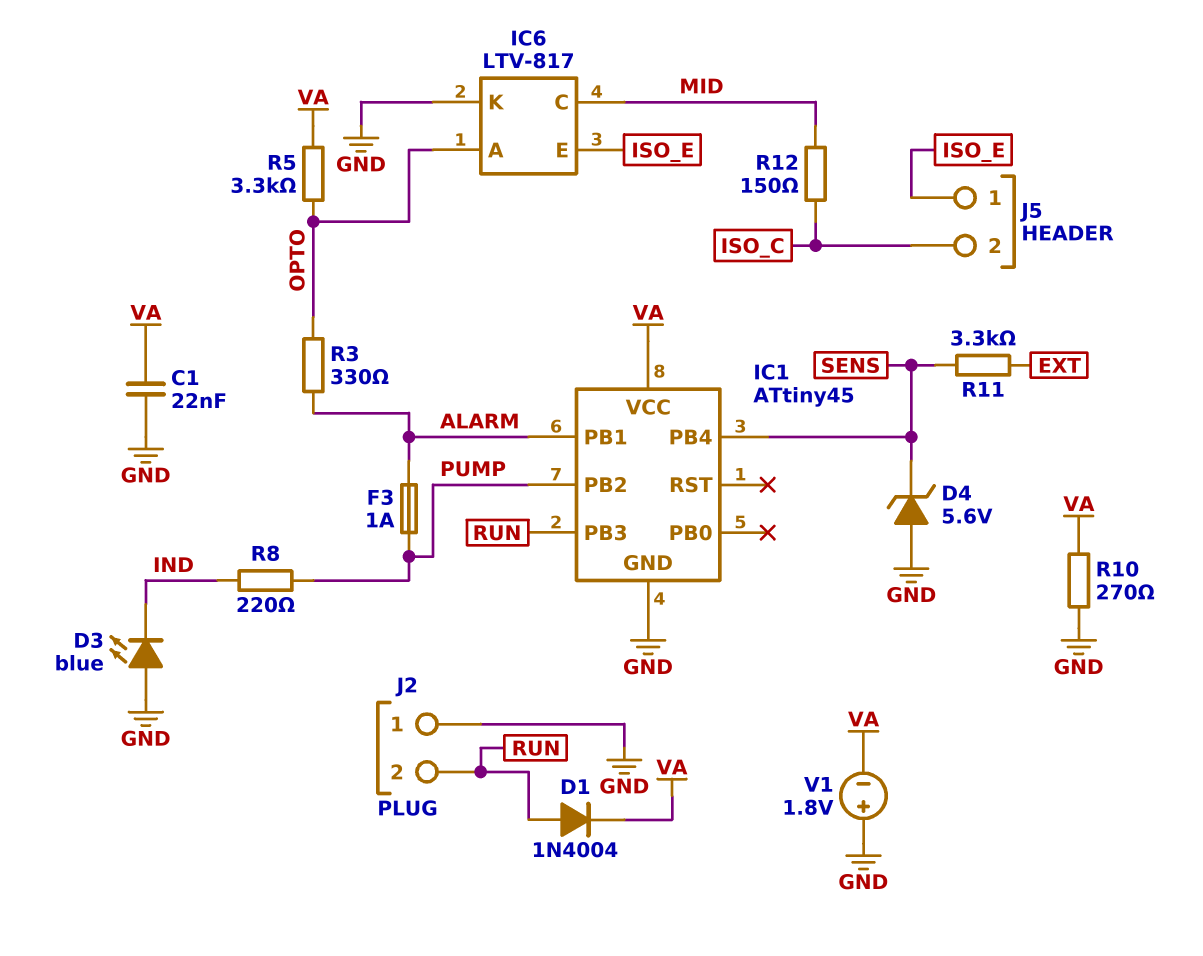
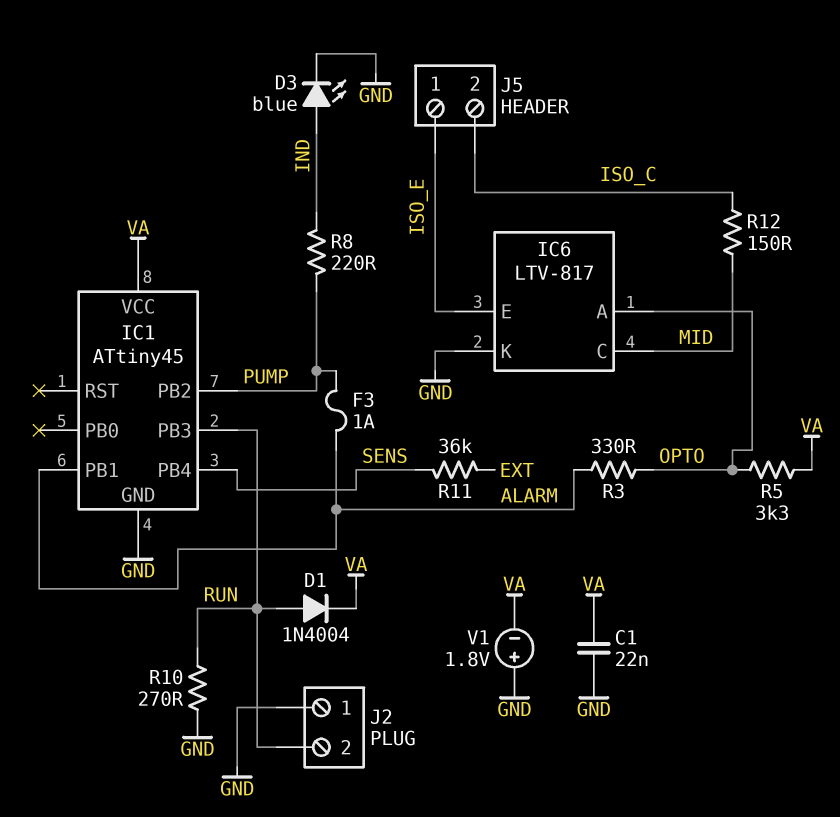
D3: LED blue (A GND, K IND) -> LED blue (A IND, K GND)
D4: zener 5.6V (A GND, K SENS) -> none
R10: 270 (GND, VA) -> 270 (GND, RUN)
R11: 3.3k (EXT, SENS) -> 36k (EXT, SENS)

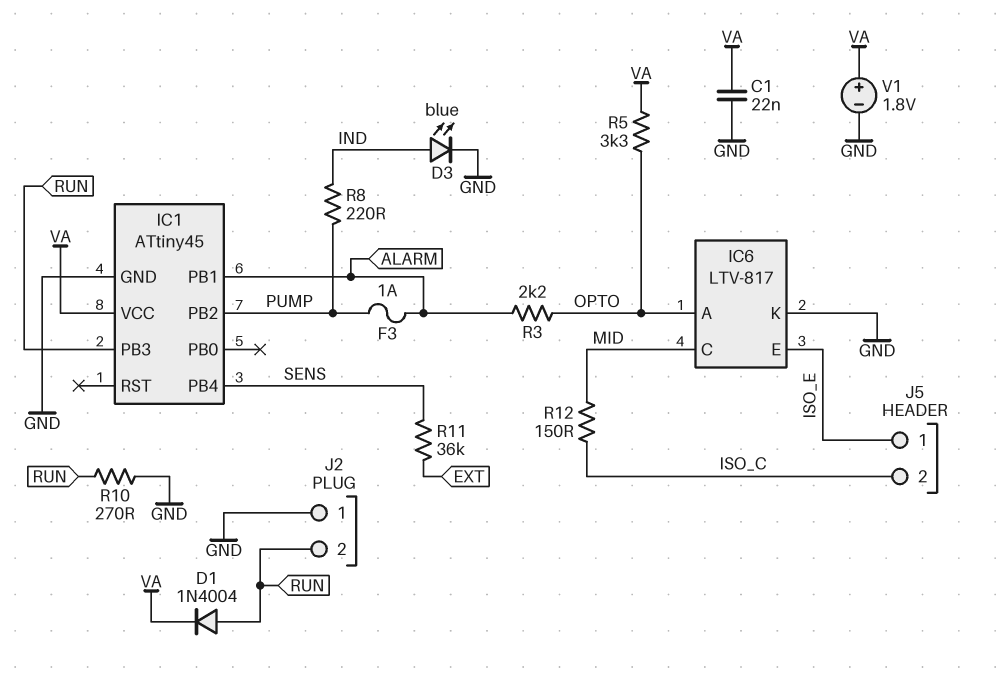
R3: 330 (ALARM, OPTO) -> 2.2k (ALARM, OPTO)
V1: 1.8V (plus GND, minus VA) -> 1.8V (plus VA, minus GND)

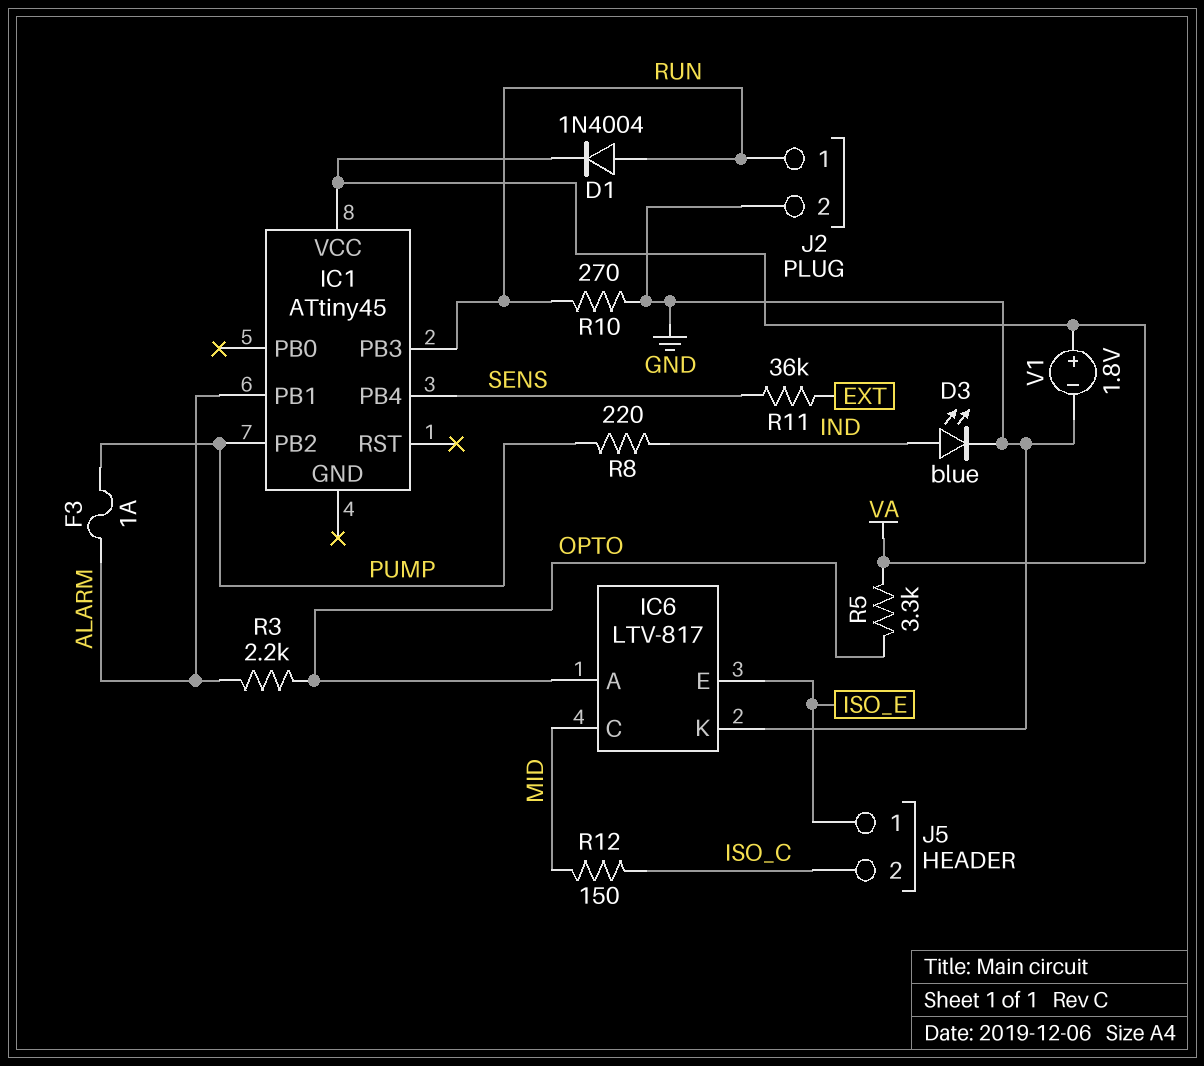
C1: 22nF (GND, VA) -> none
IC1 pin GND: GND -> none
J2 pin 1: GND -> RUN
J2 pin 2: RUN -> GND

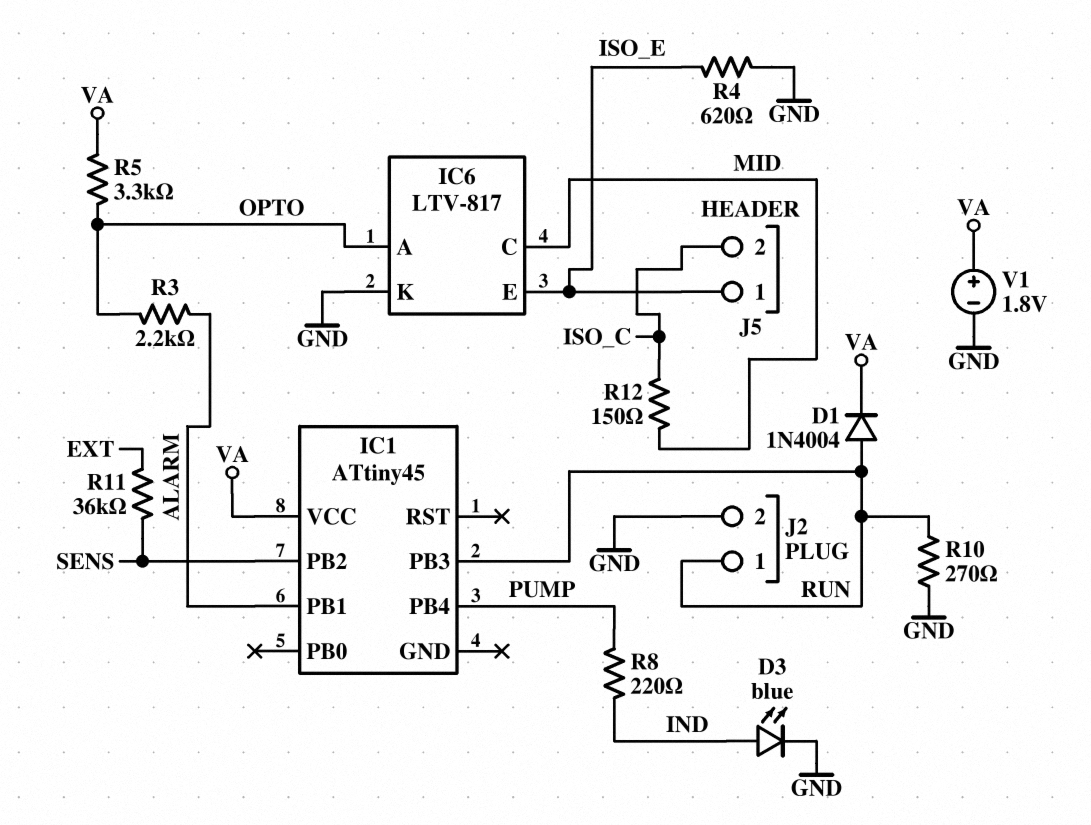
F3: 1A (ALARM, PUMP) -> none
IC1 pin PB2: PUMP -> SENS
IC1 pin PB4: SENS -> PUMP
R4: none -> 620 (GND, ISO_E)

